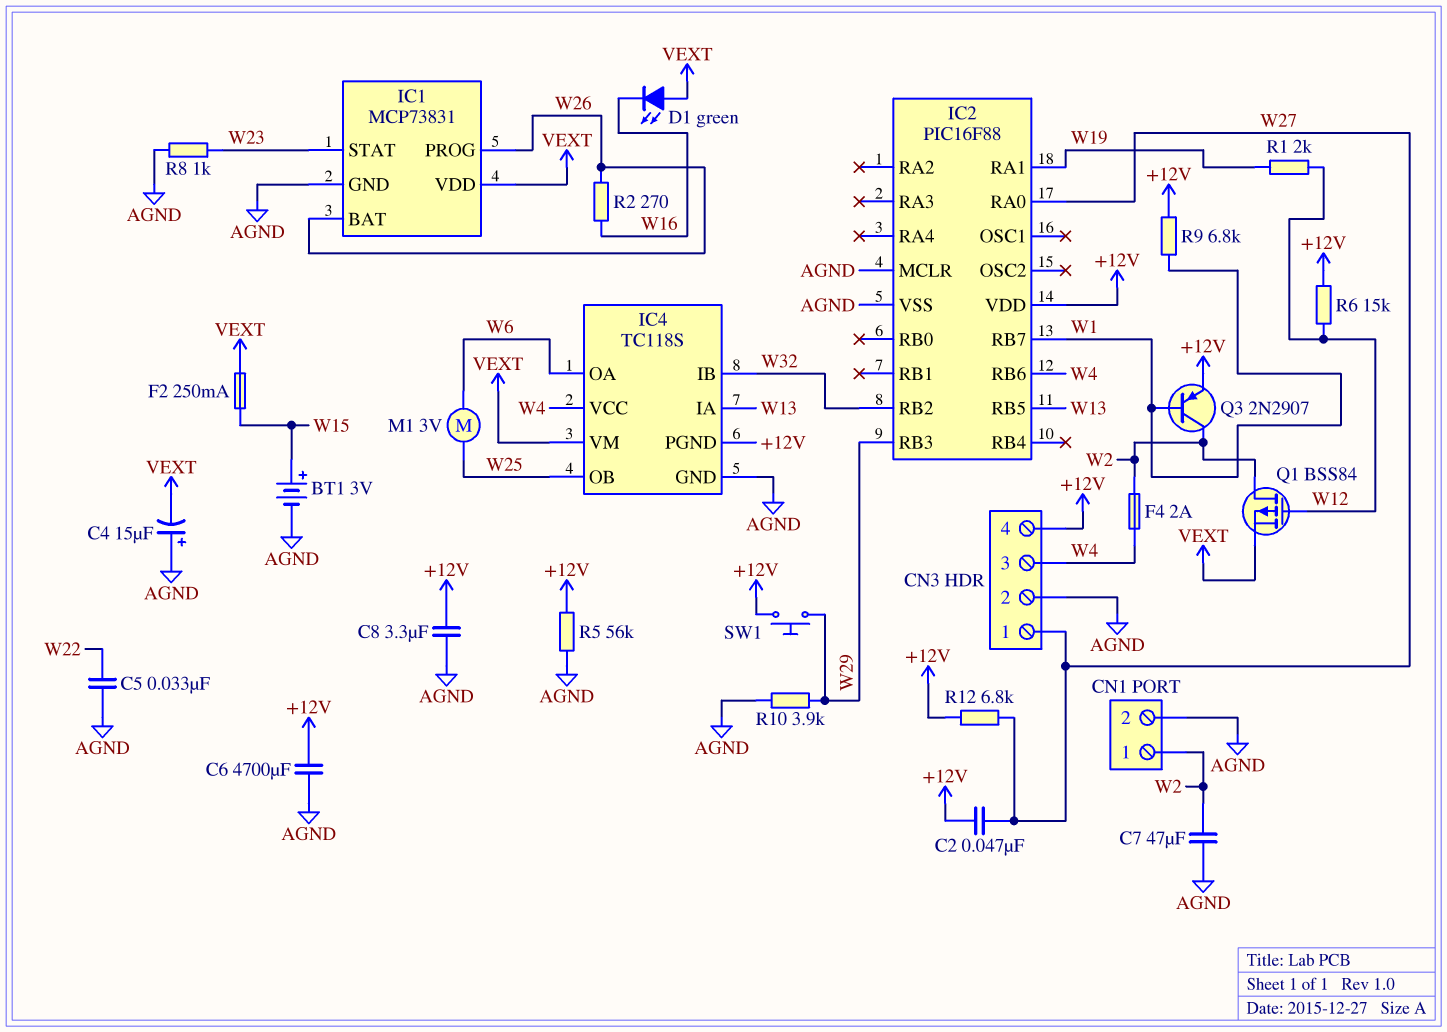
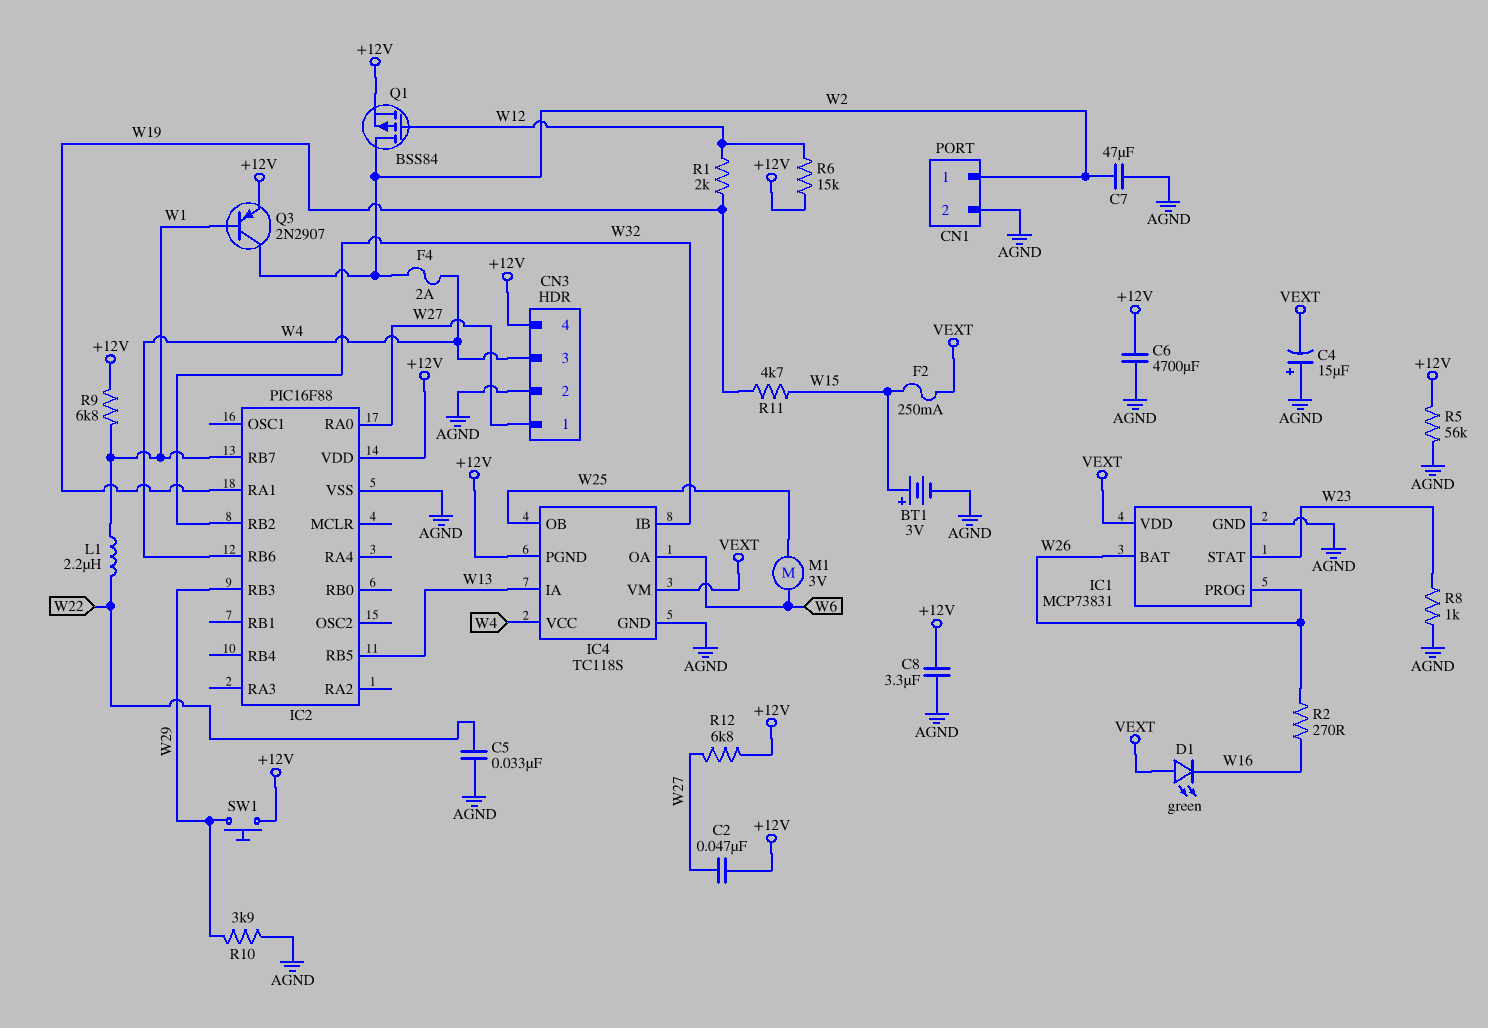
IC2 pin MCLR: AGND -> none
L1: none -> 2.2uH (W1, W22)
Q1: PMOS BSS84 (G W12, D W2, S VEXT) -> PMOS BSS84 (G W12, D W2, S +12V)
R11: none -> 4.7k (W15, W19)

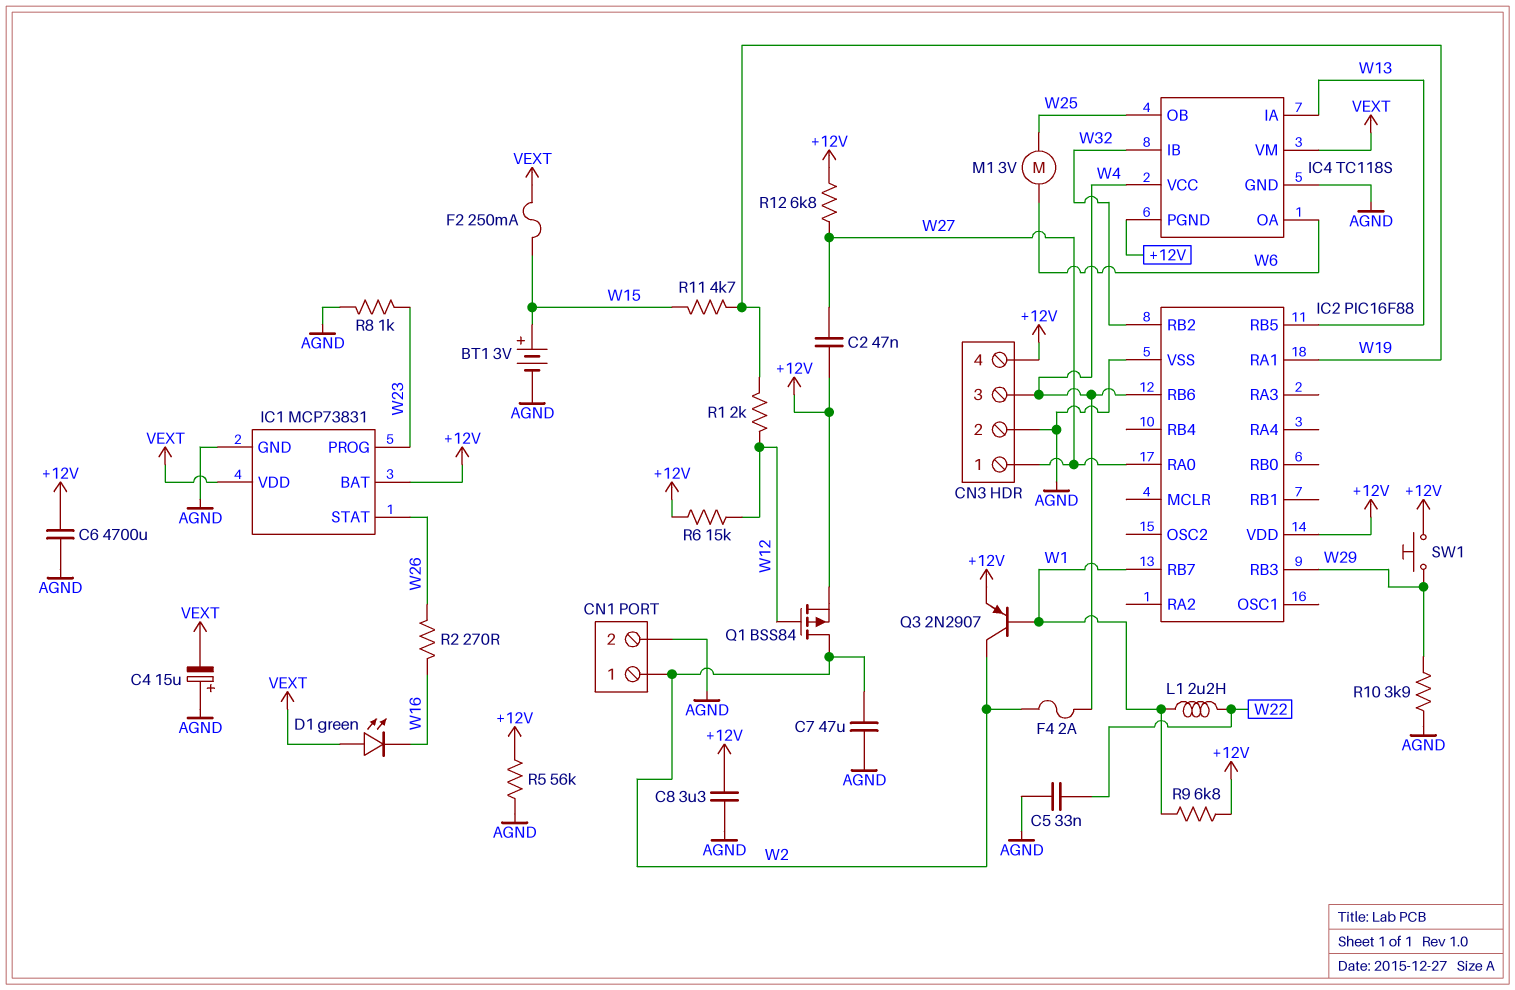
IC1 pin BAT: W26 -> +12V
IC1 pin PROG: W26 -> W23
IC1 pin STAT: W23 -> W26

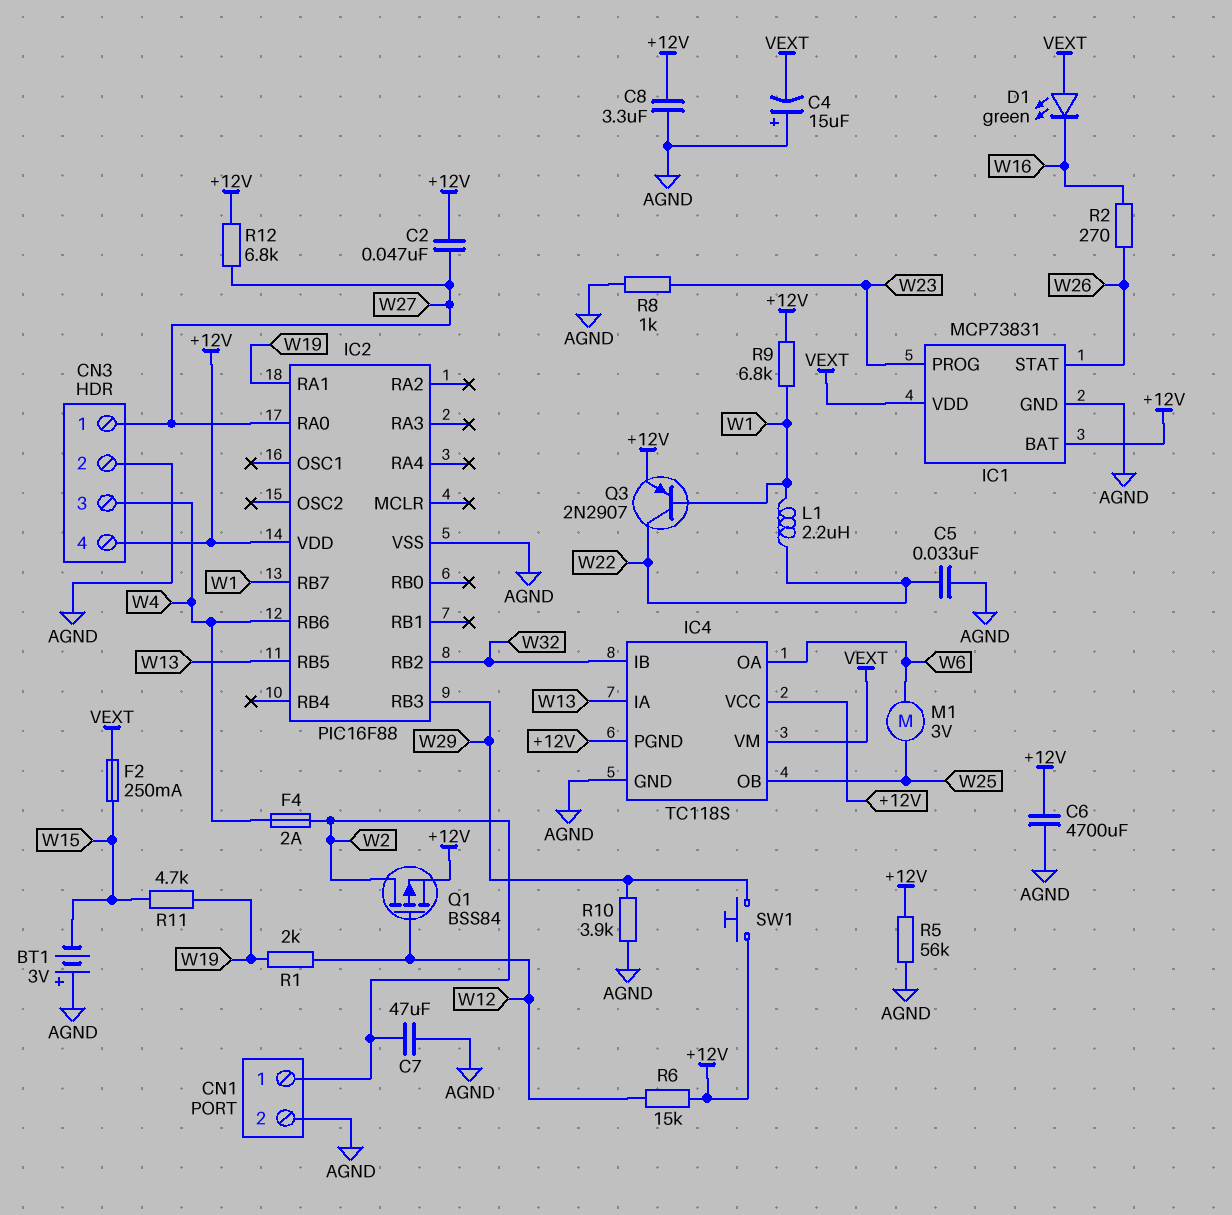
BT1: 3V (plus W15, minus AGND) -> 3V (plus AGND, minus W15)
IC4 pin VCC: W4 -> +12V
Q3: PNP 2N2907 (B W1, C W2, E +12V) -> PNP 2N2907 (B W1, C W22, E +12V)

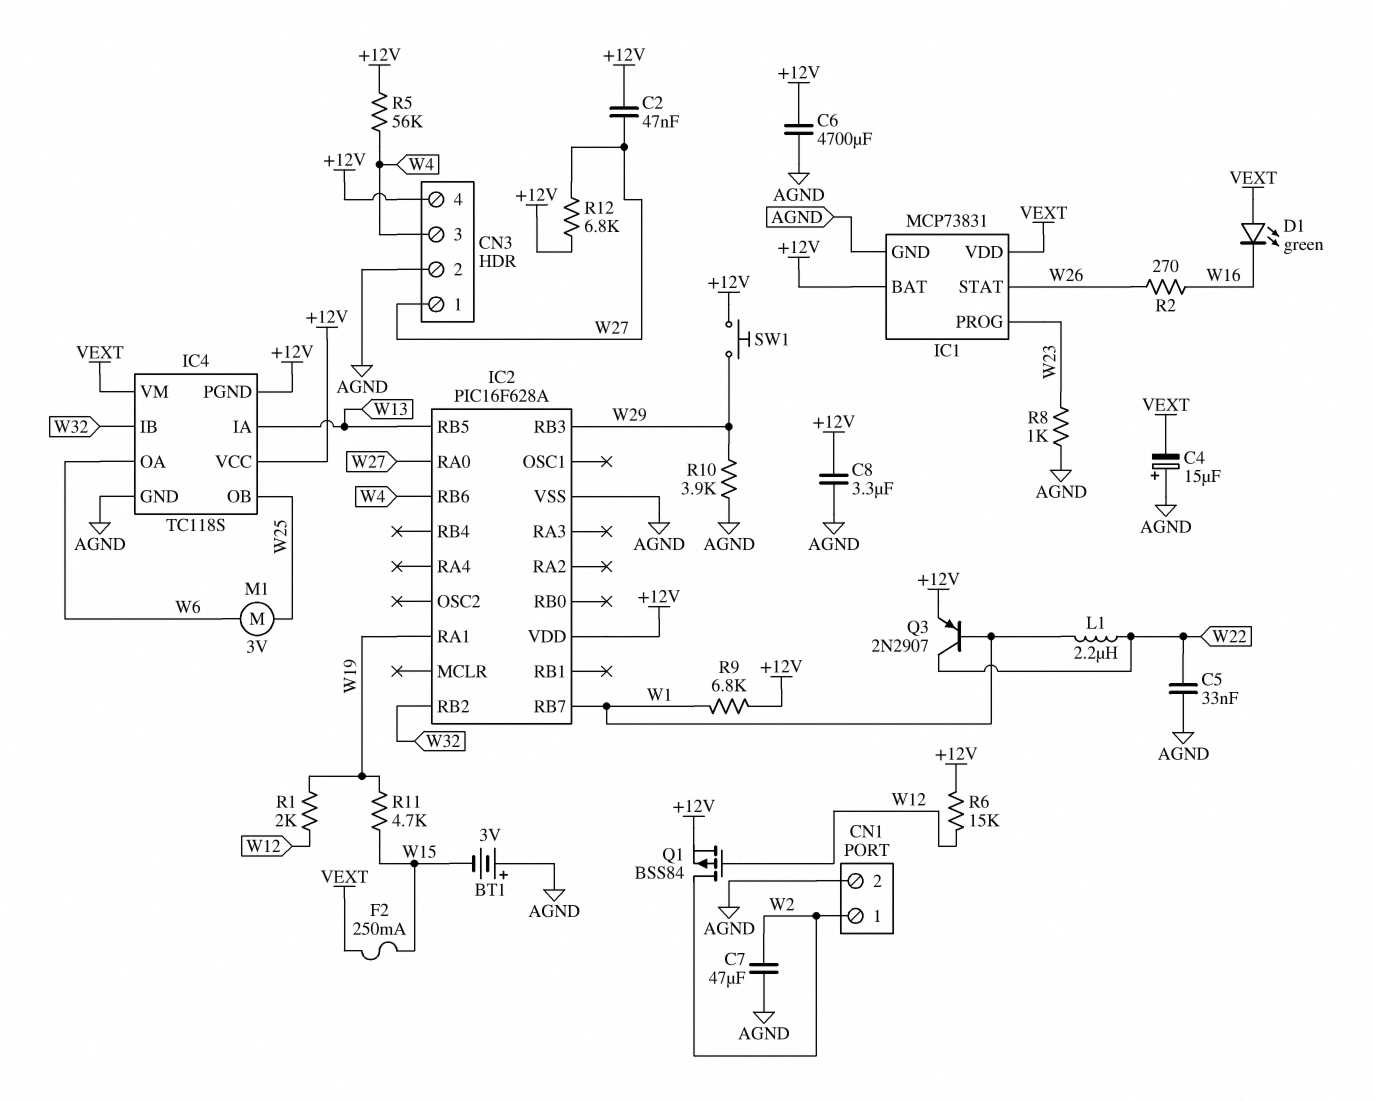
F4: 2A (W2, W4) -> none
IC2: PIC16F88 -> PIC16F628A
R5: 56k (+12V, AGND) -> 56k (+12V, W4)

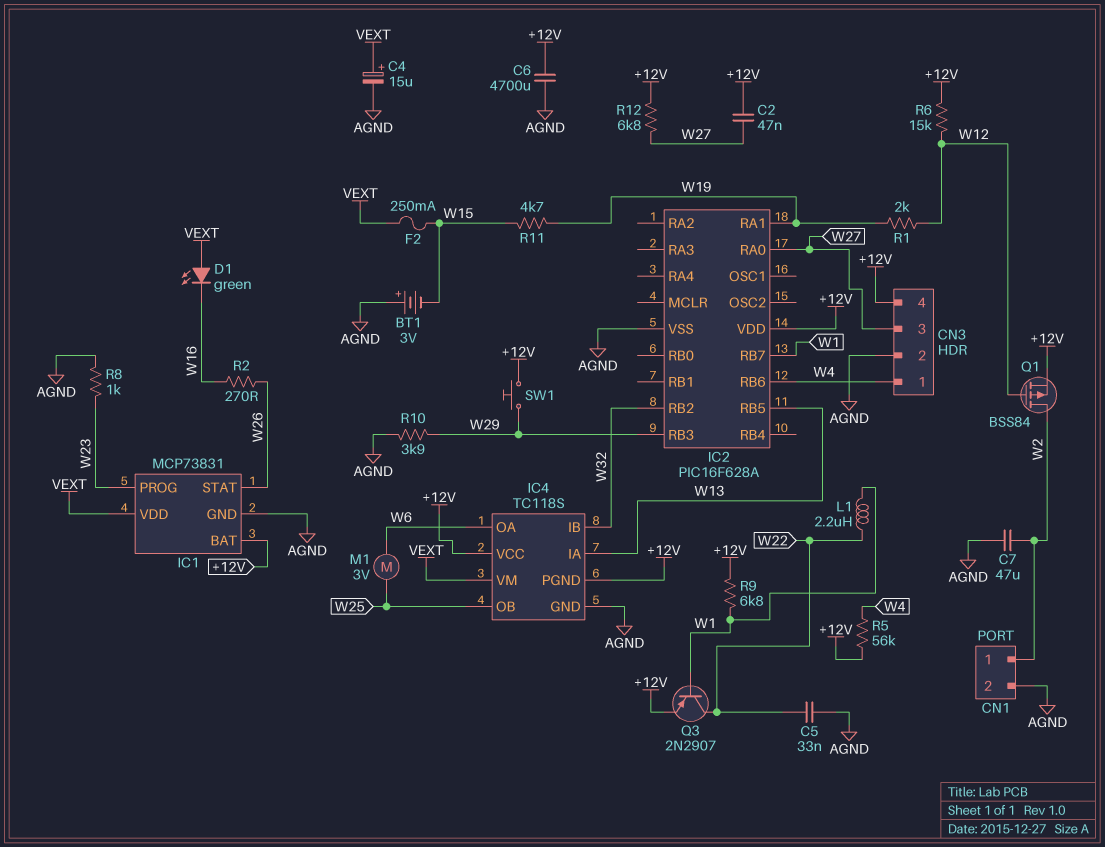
C4: 15uF (plus AGND, minus VEXT) -> 15uF (plus VEXT, minus AGND)
C8: 3.3uF (+12V, AGND) -> none
CN3 pin 1: W27 -> W4
CN3 pin 3: W4 -> W27

